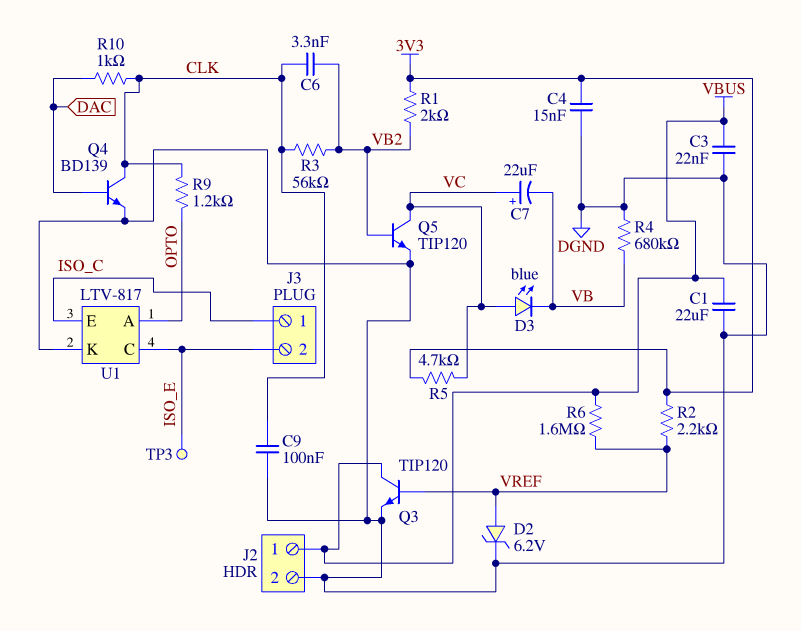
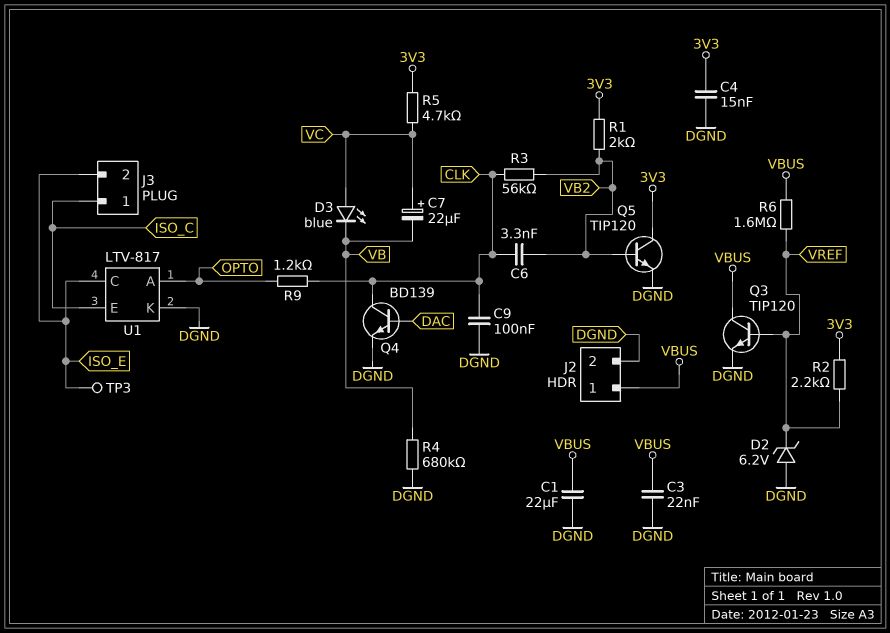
D2: zener 6.2V (A VREF, K DGND) -> zener 6.2V (A DGND, K VREF)
Q5: NPN TIP120 (B VB2, C VC, E DGND) -> NPN TIP120 (B VB2, C 3V3, E DGND)
R10: 1k (CLK, DAC) -> none

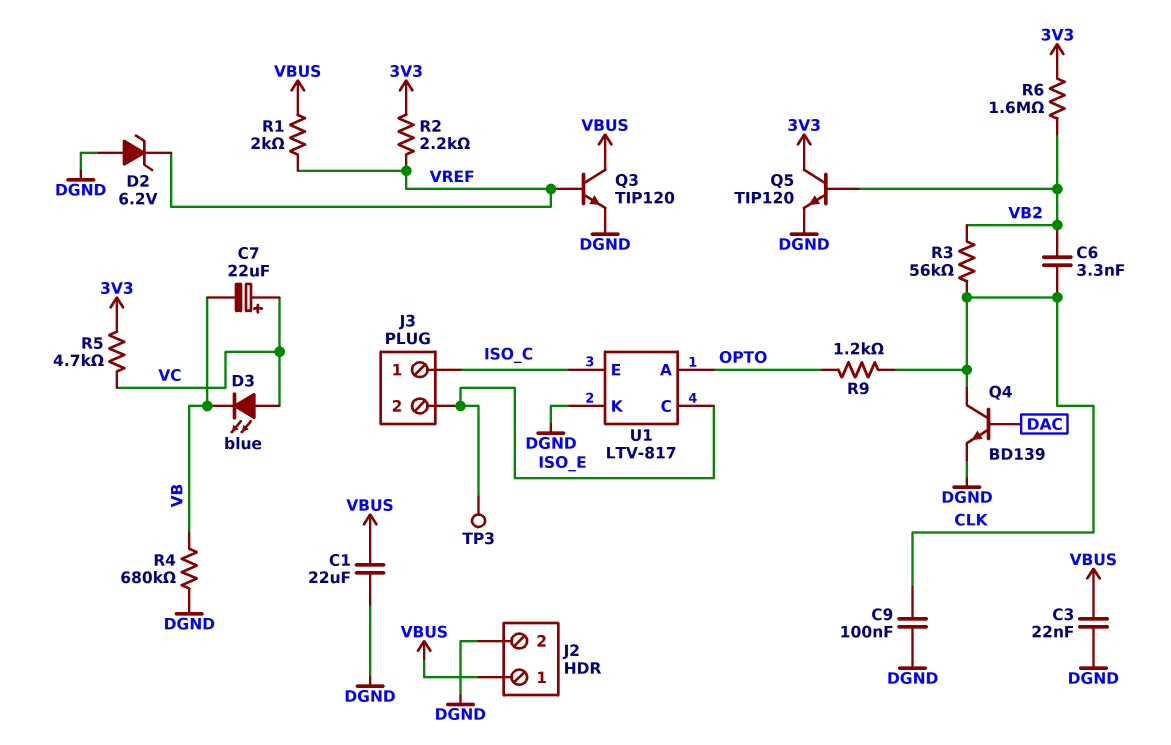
C4: 15nF (3V3, DGND) -> none
R1: 2k (3V3, VB2) -> 2k (VBUS, VREF)
R6: 1.6M (VBUS, VREF) -> 1.6M (3V3, VB2)

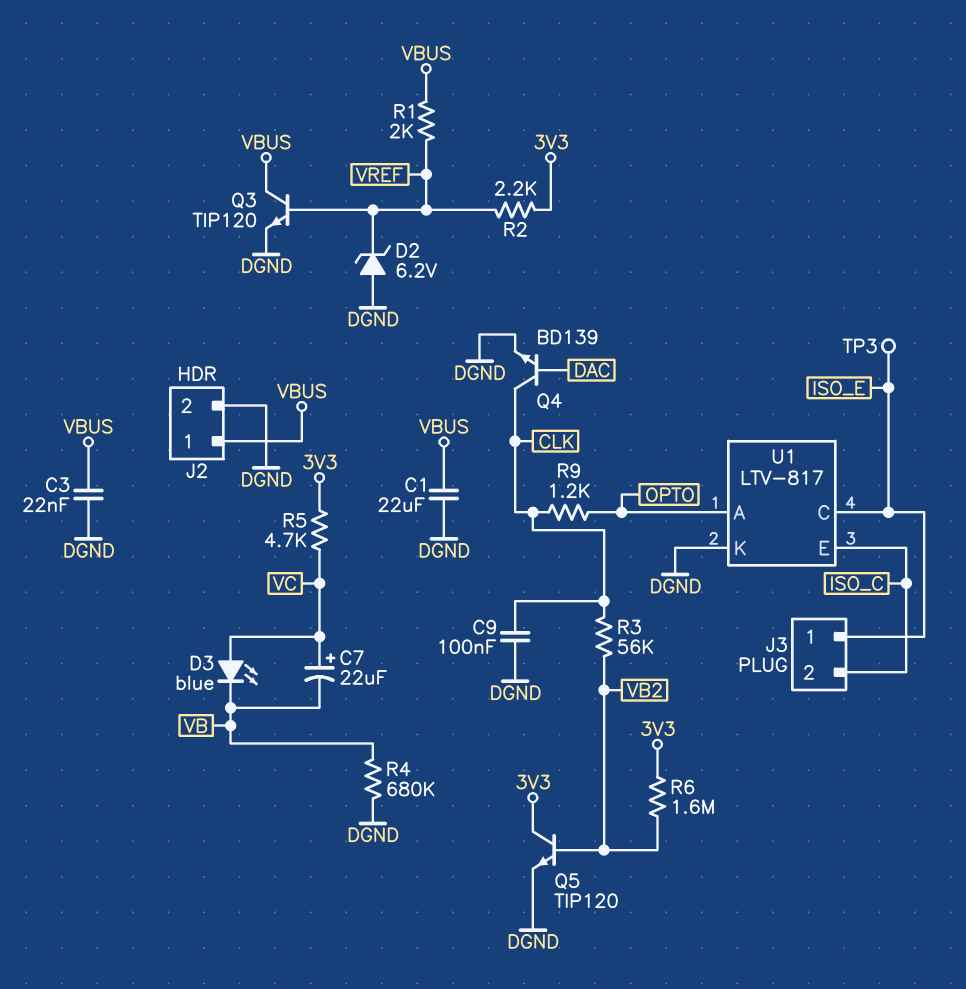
C6: 3.3nF (CLK, VB2) -> none
J3 pin 1: ISO_C -> ISO_E
J3 pin 2: ISO_E -> ISO_C

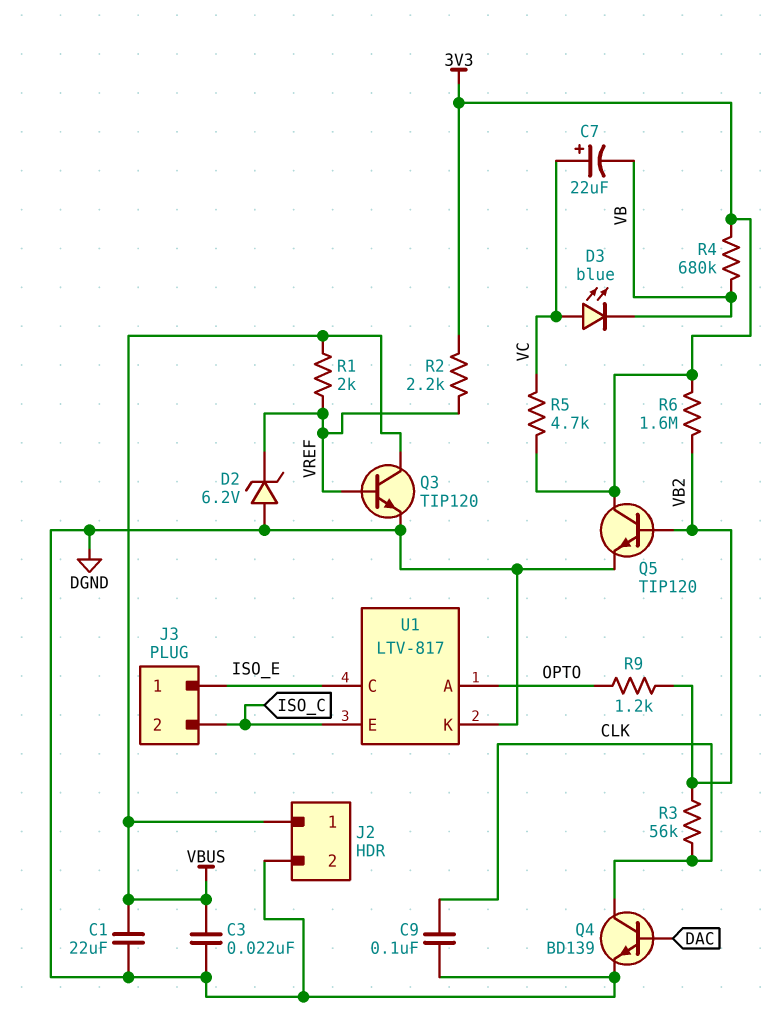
R4: 680k (DGND, VB) -> 680k (3V3, VB)
R9: 1.2k (CLK, OPTO) -> 1.2k (OPTO, VB2)
TP3: test point (ISO_E) -> none

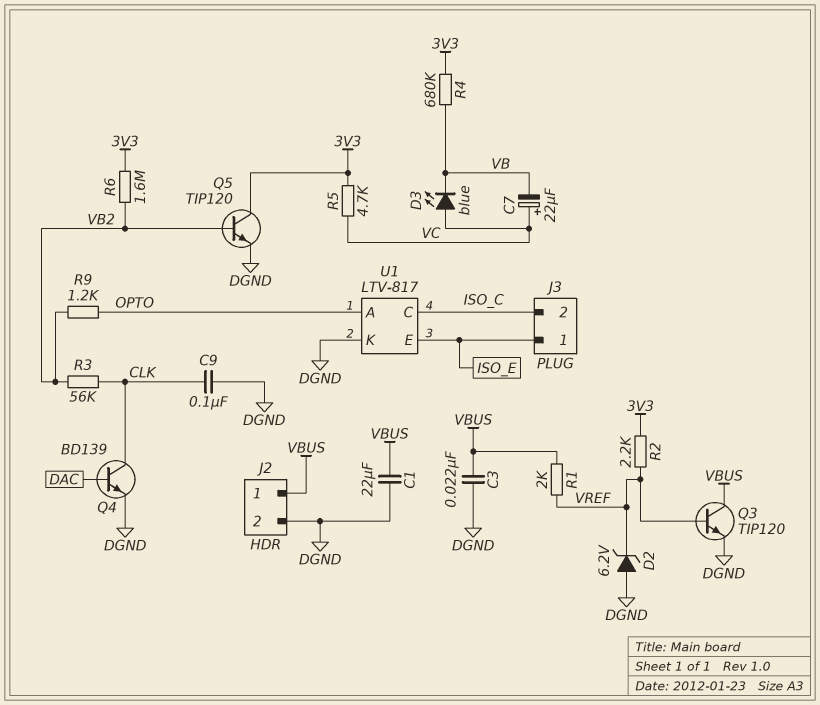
U1 pin C: ISO_E -> ISO_C
U1 pin E: ISO_C -> ISO_E

